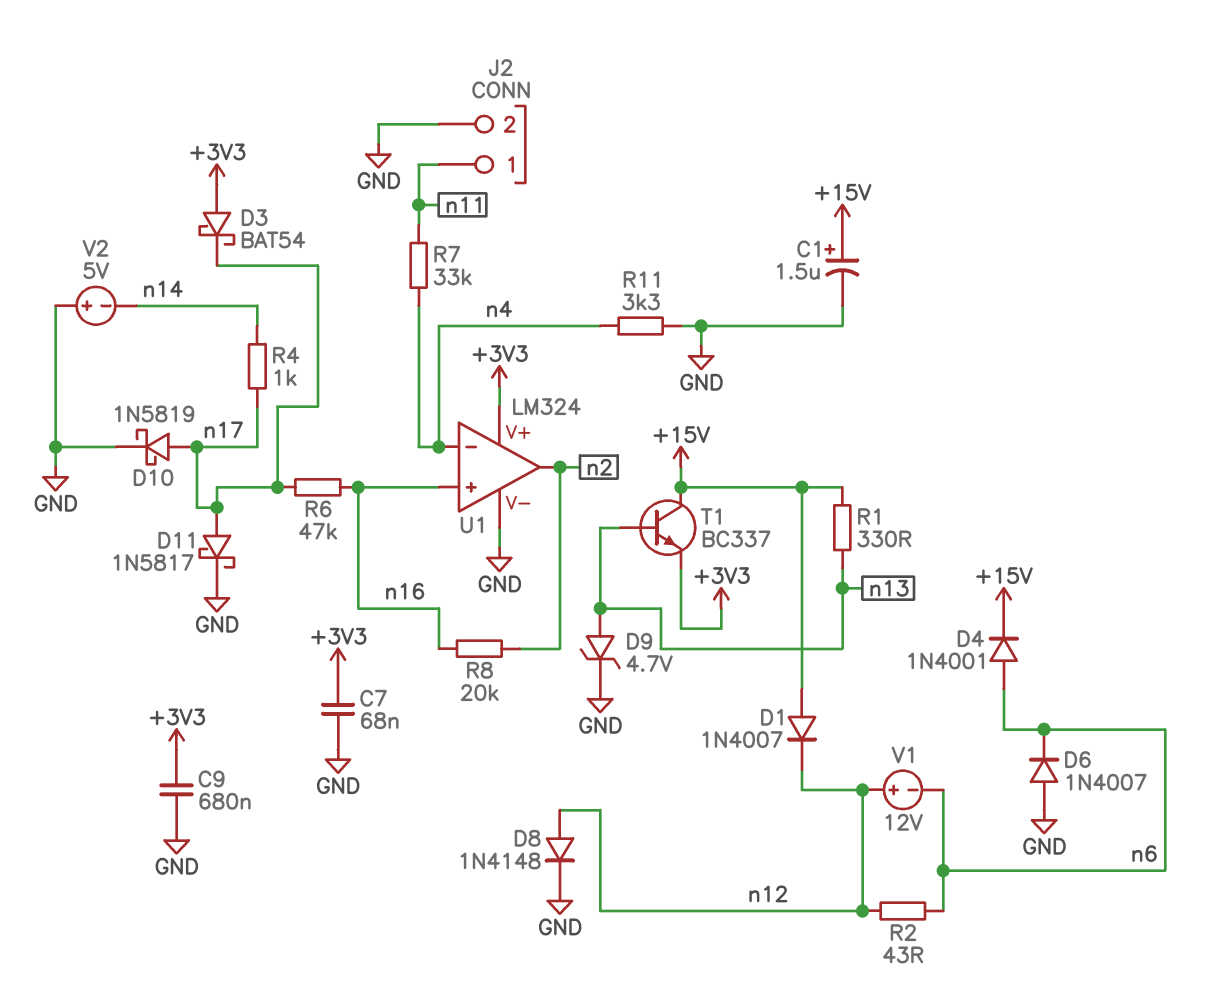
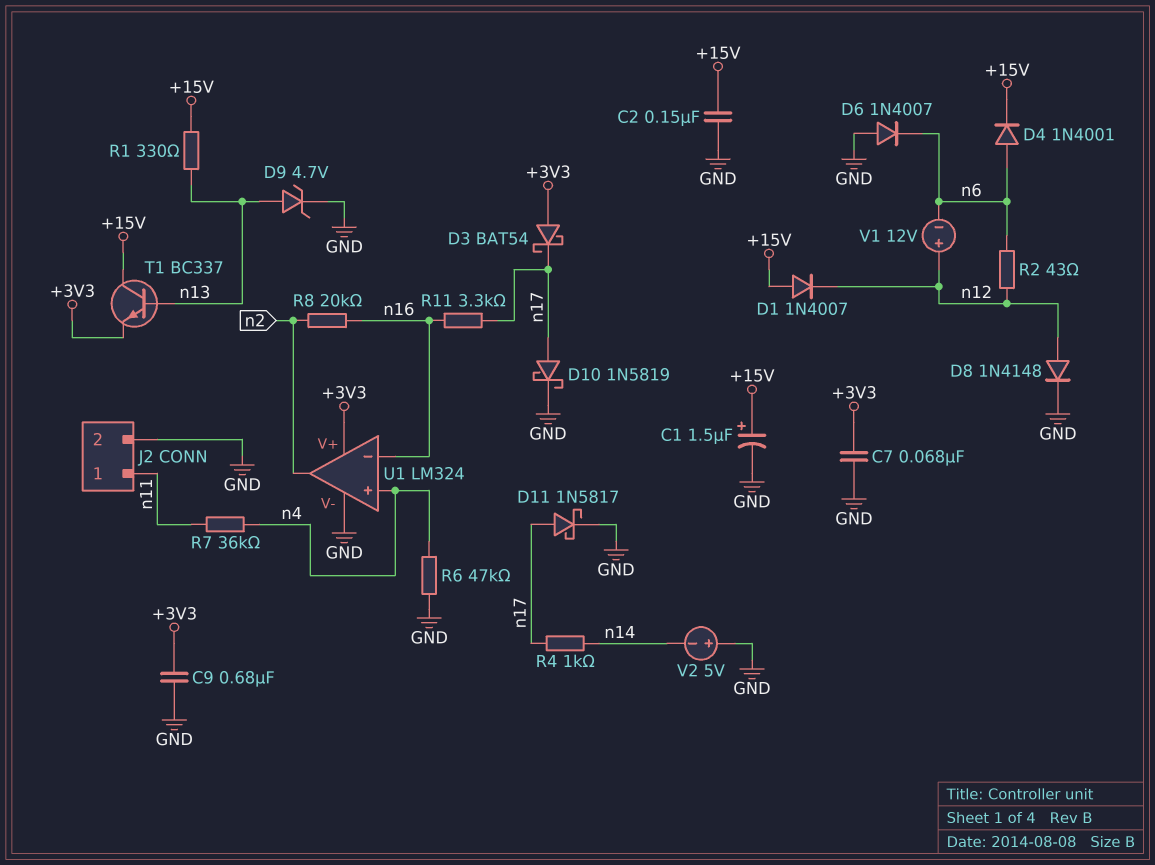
C2: none -> 150nF (+15V, GND)
R6: 47k (n16, n17) -> 47k (GND, n4)
R7: 33k (n4, n11) -> 36k (n4, n11)
R11: 3.3k (GND, n4) -> 3.3k (n16, n17)
U1 pin in+: n16 -> n4
U1 pin in-: n4 -> n16

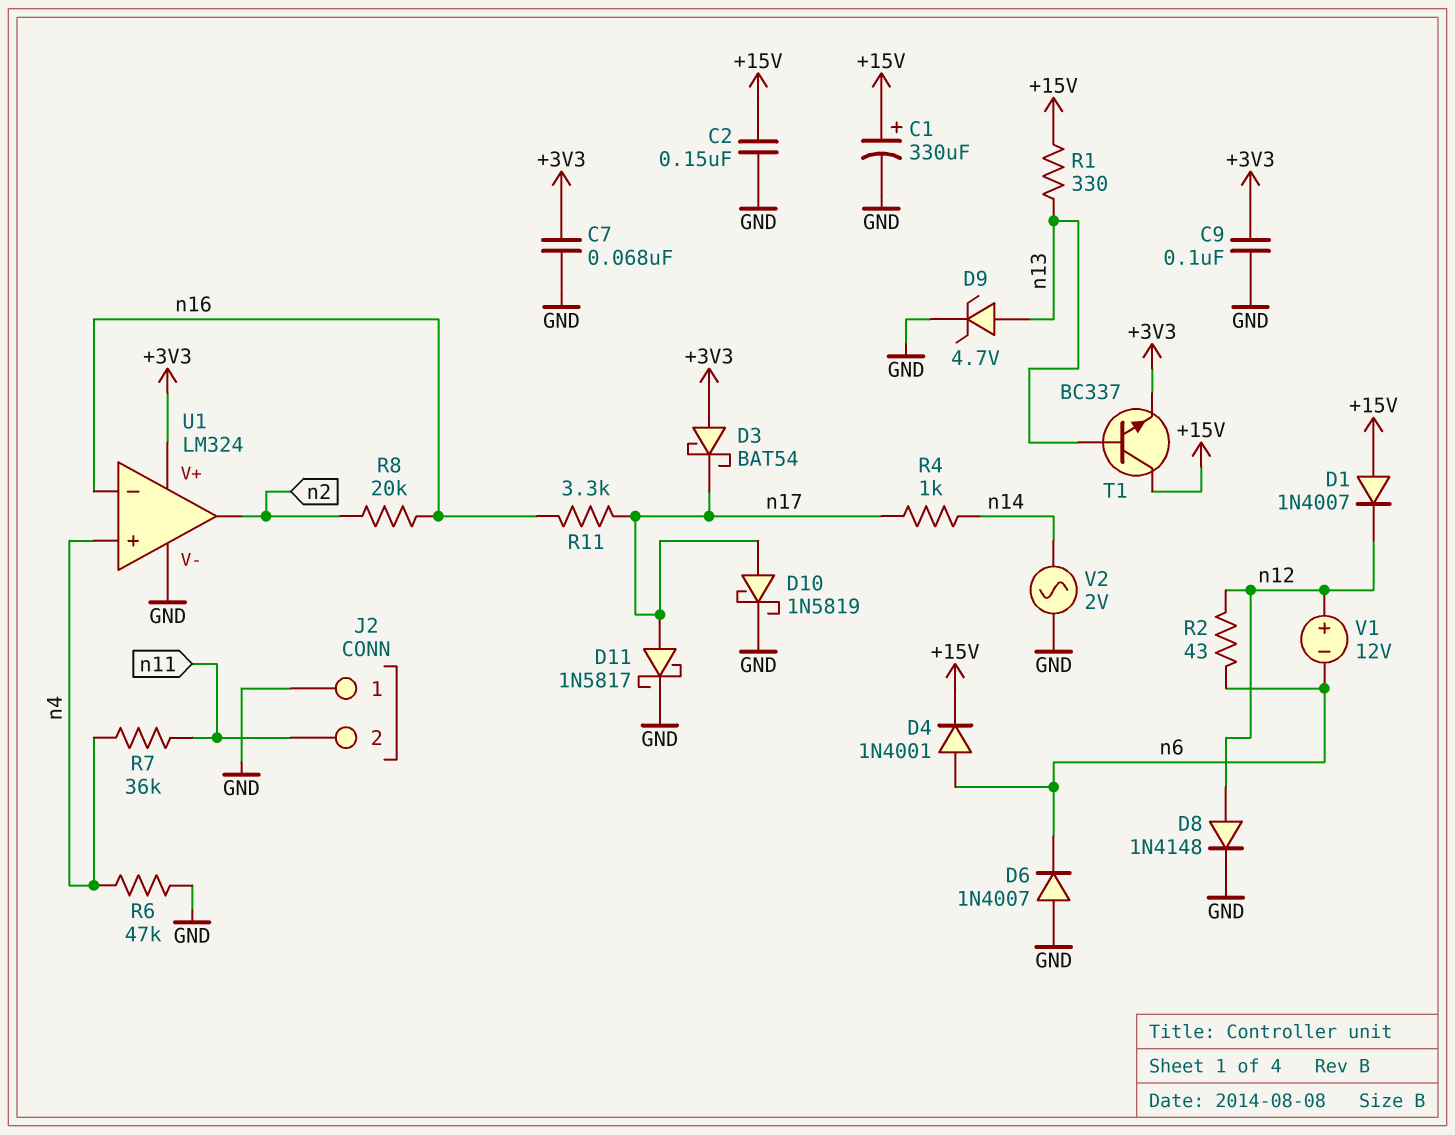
C1: 1.5uF (plus +15V, minus GND) -> 330uF (plus +15V, minus GND)
C9: 680nF (+3V3, GND) -> 100nF (+3V3, GND)
J2 pin 1: n11 -> GND
J2 pin 2: GND -> n11
V2: 5V (plus GND, minus n14) -> AC 2V (GND, n14)

